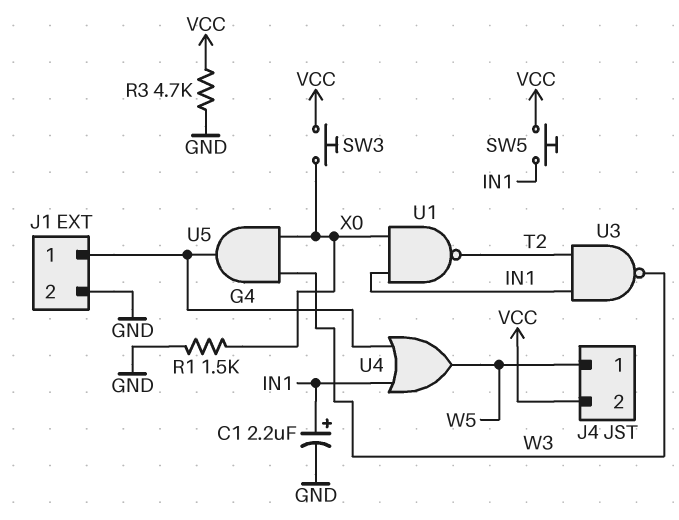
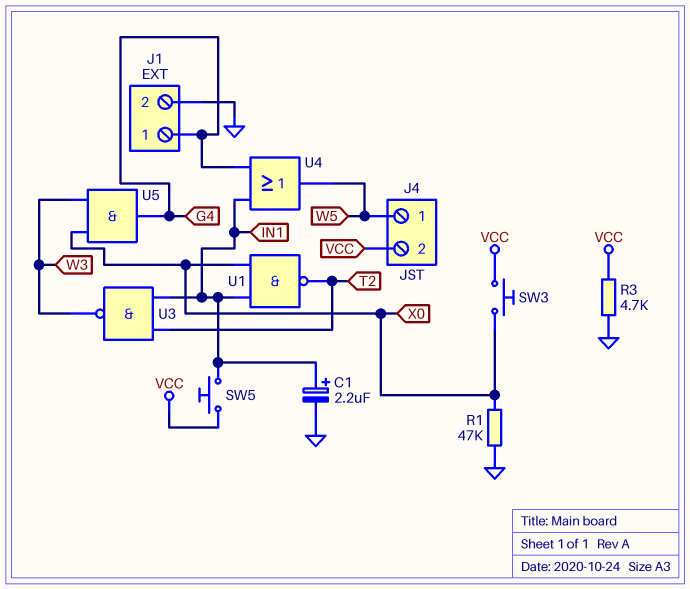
R1: 1.5k (GND, X0) -> 47k (GND, X0)

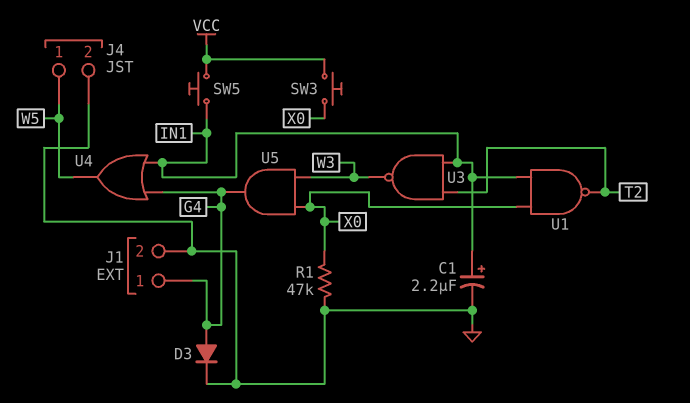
D3: none -> diode (A G4, K GND)
J4 pin 2: VCC -> GND
R3: 4.7k (GND, VCC) -> none

